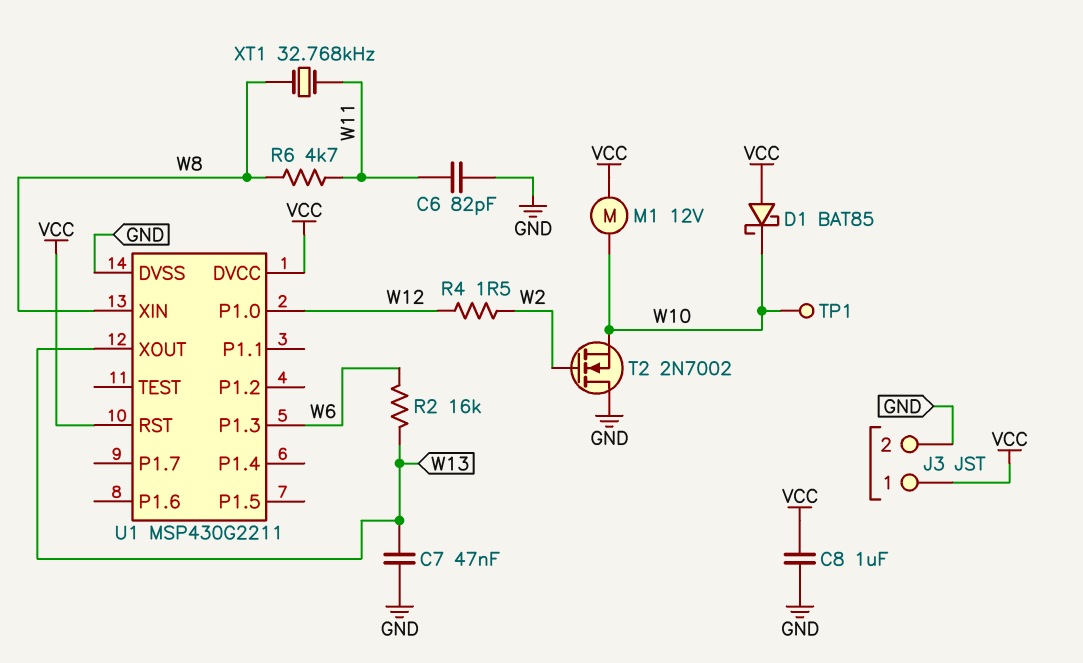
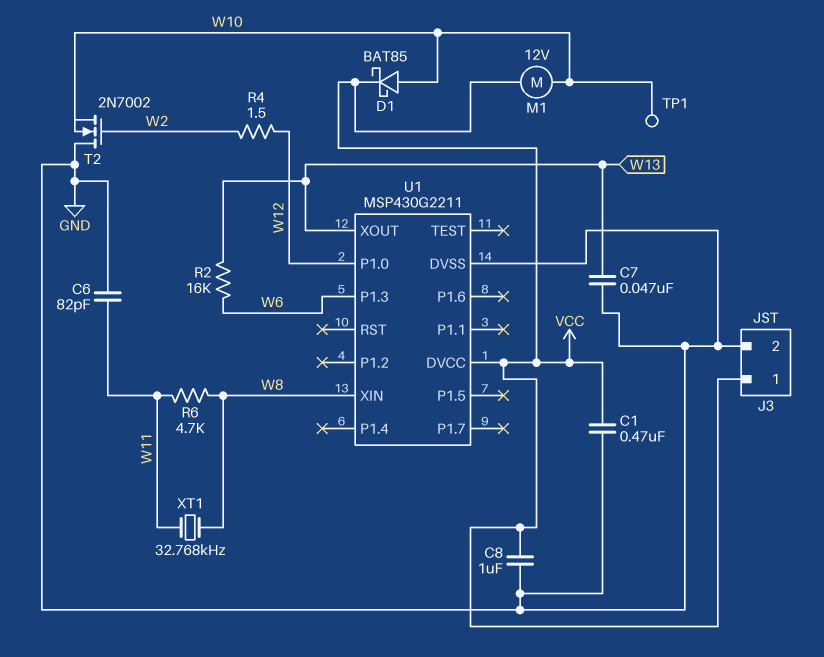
C1: none -> 470nF (GND, VCC)
D1: schottky BAT85 (A VCC, K W10) -> schottky BAT85 (A W10, K VCC)
U1 pin RST: VCC -> none

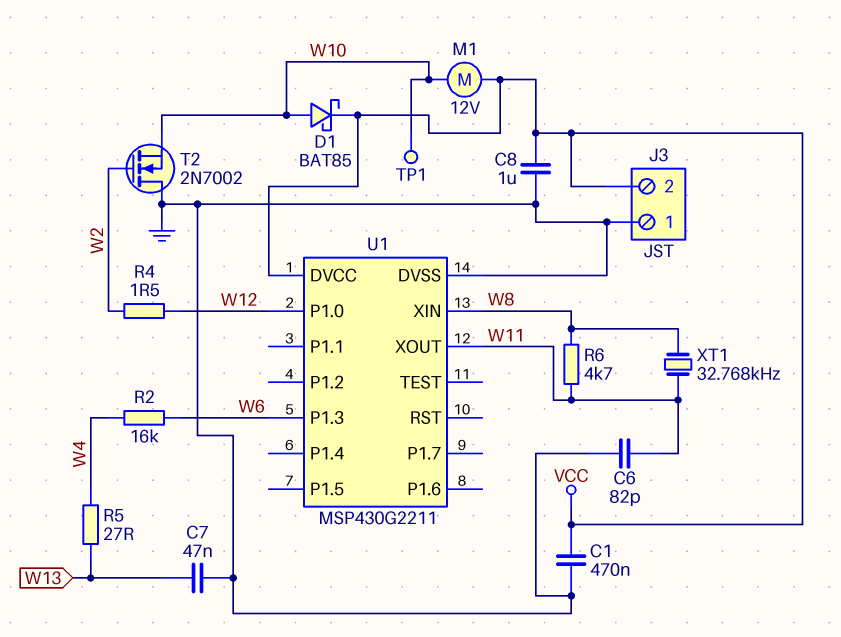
J3 pin 1: VCC -> GND
J3 pin 2: GND -> VCC
R2: 16k (W6, W13) -> 16k (W4, W6)
R5: none -> 27 (W4, W13)
U1 pin XOUT: W13 -> W11

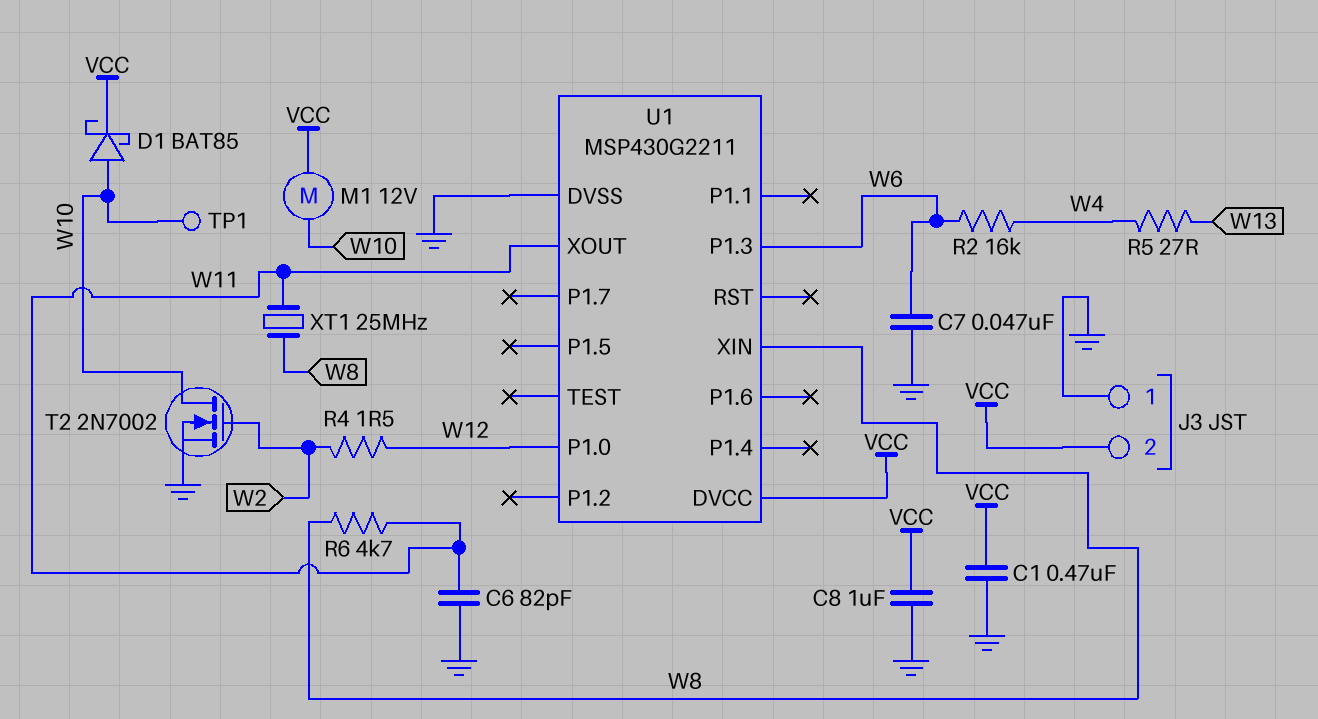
C7: 47nF (GND, W13) -> 47nF (GND, W6)
T2: NMOS 2N7002 (G W2, D GND, S W10) -> NMOS 2N7002 (G W2, D W10, S GND)
XT1: 32.768kHz (W8, W11) -> 25MHz (W8, W11)

